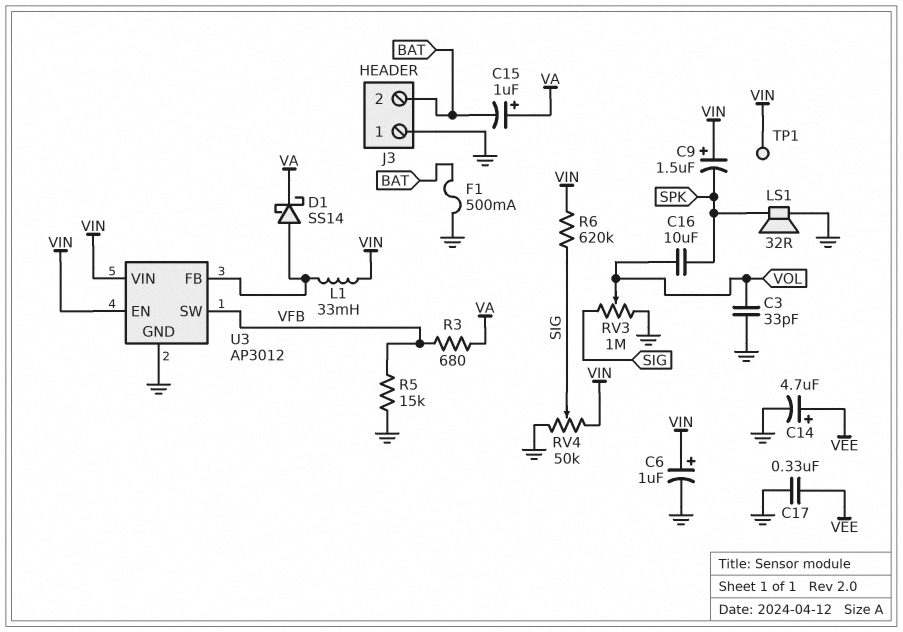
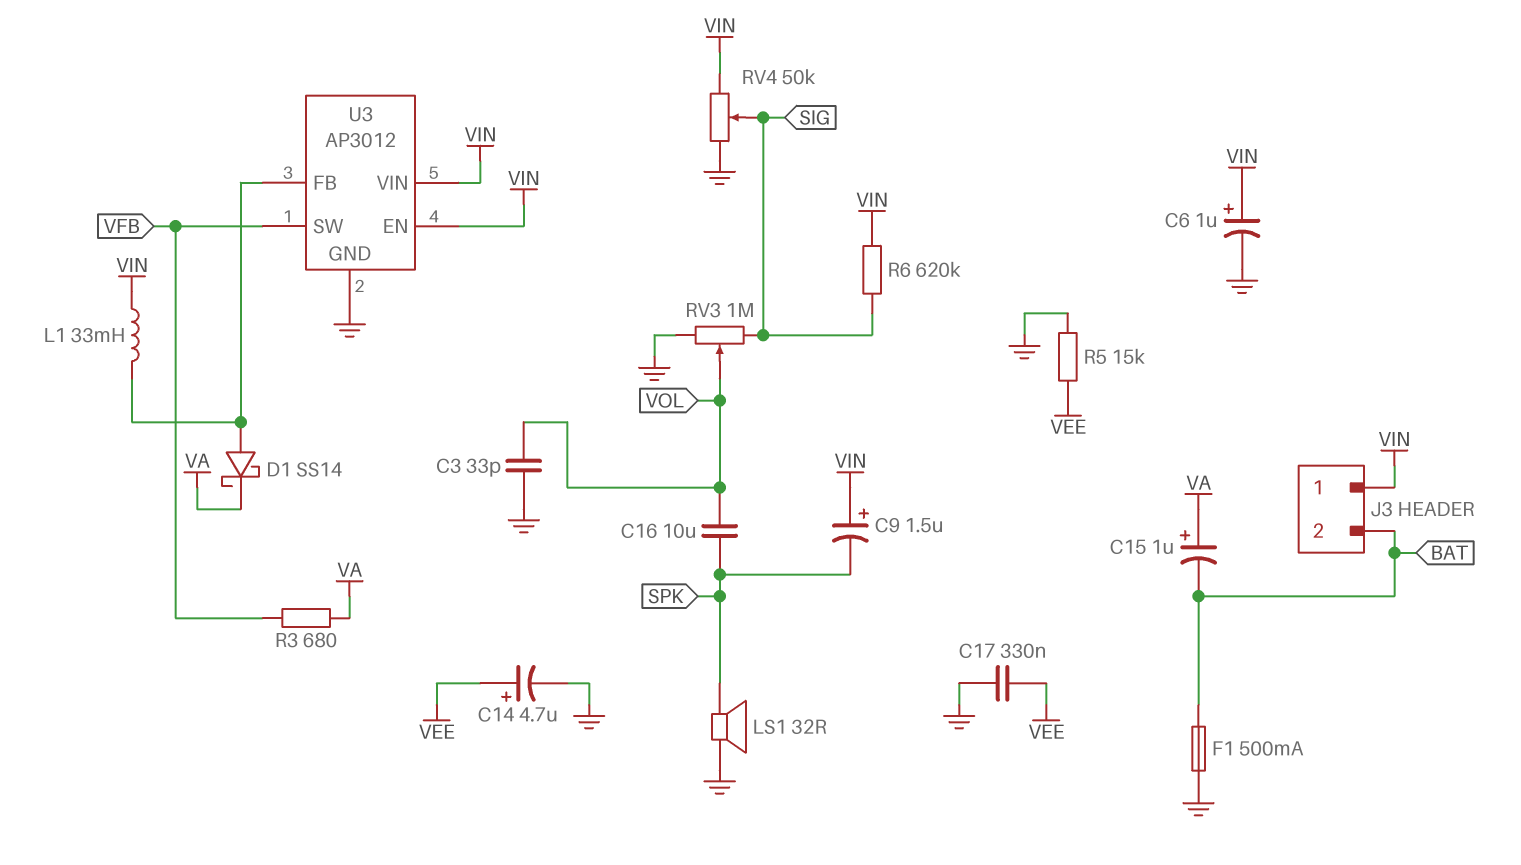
J3 pin 1: GND -> VIN
R5: 15k (GND, VFB) -> 15k (GND, VEE)
TP1: test point (VIN) -> none

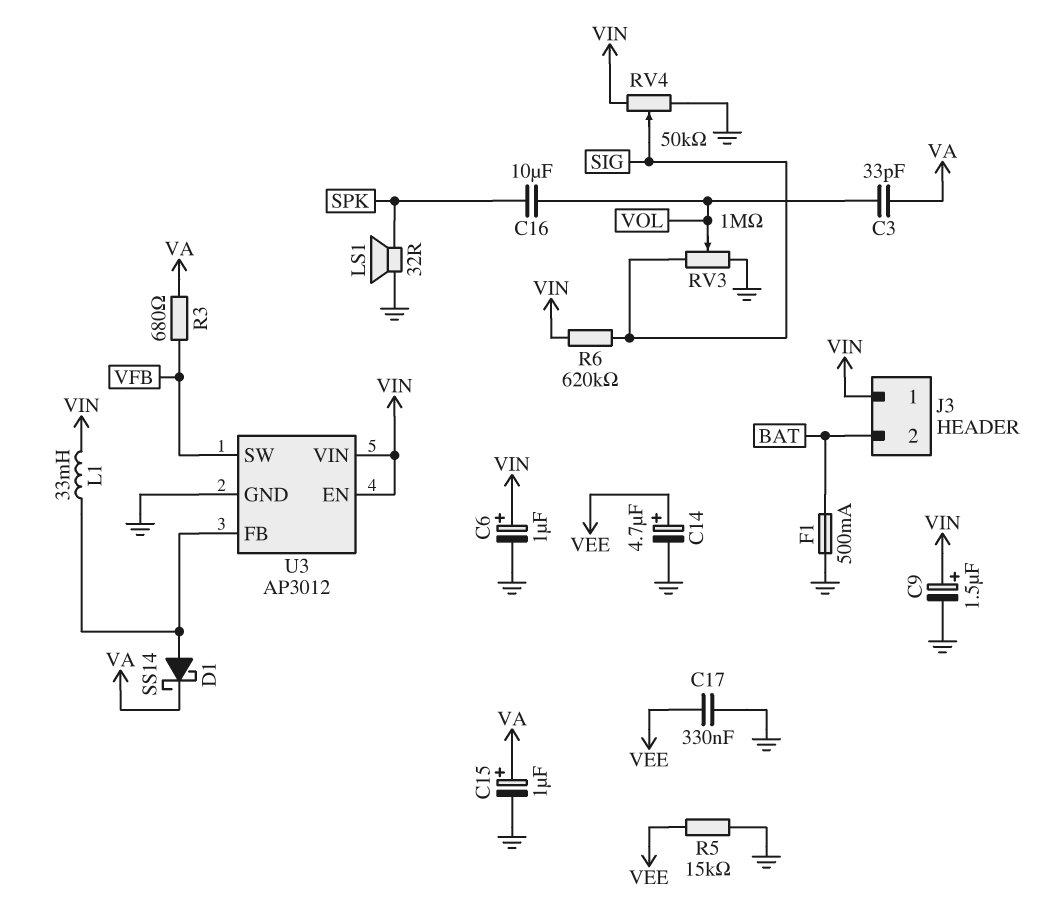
C3: 33pF (GND, VOL) -> 33pF (VA, VOL)
C9: 1.5uF (plus VIN, minus SPK) -> 1.5uF (plus VIN, minus GND)
C15: 1uF (plus VA, minus BAT) -> 1uF (plus VA, minus GND)

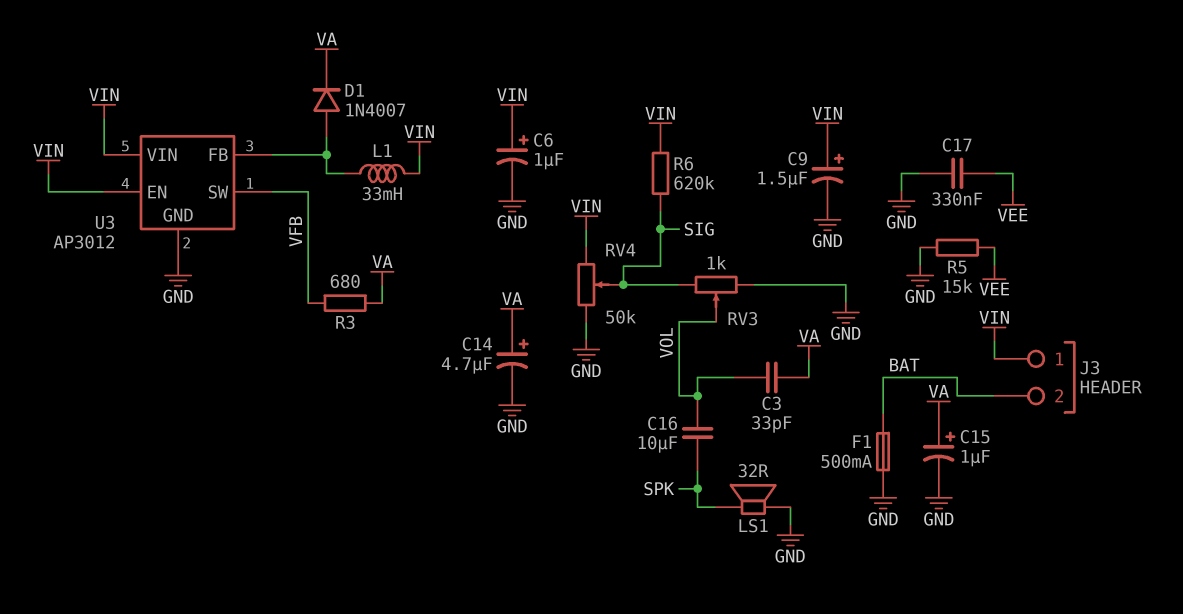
C14: 4.7uF (plus VEE, minus GND) -> 4.7uF (plus VA, minus GND)
D1: schottky SS14 (A U3/FB, K VA) -> diode 1N4007 (A U3/FB, K VA)
RV3: 1M (GND, SIG, wiper VOL) -> 1k (GND, SIG, wiper VOL)

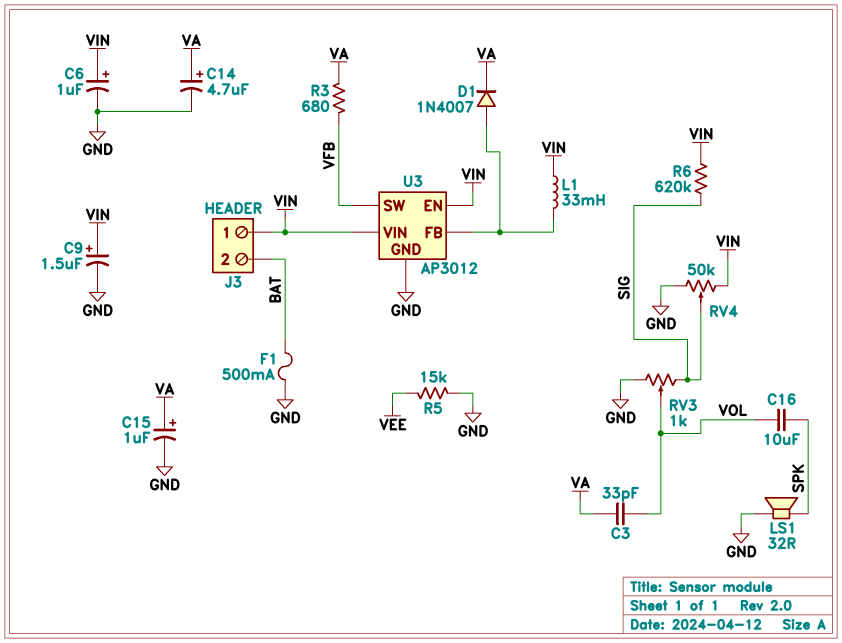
C17: 330nF (GND, VEE) -> none

